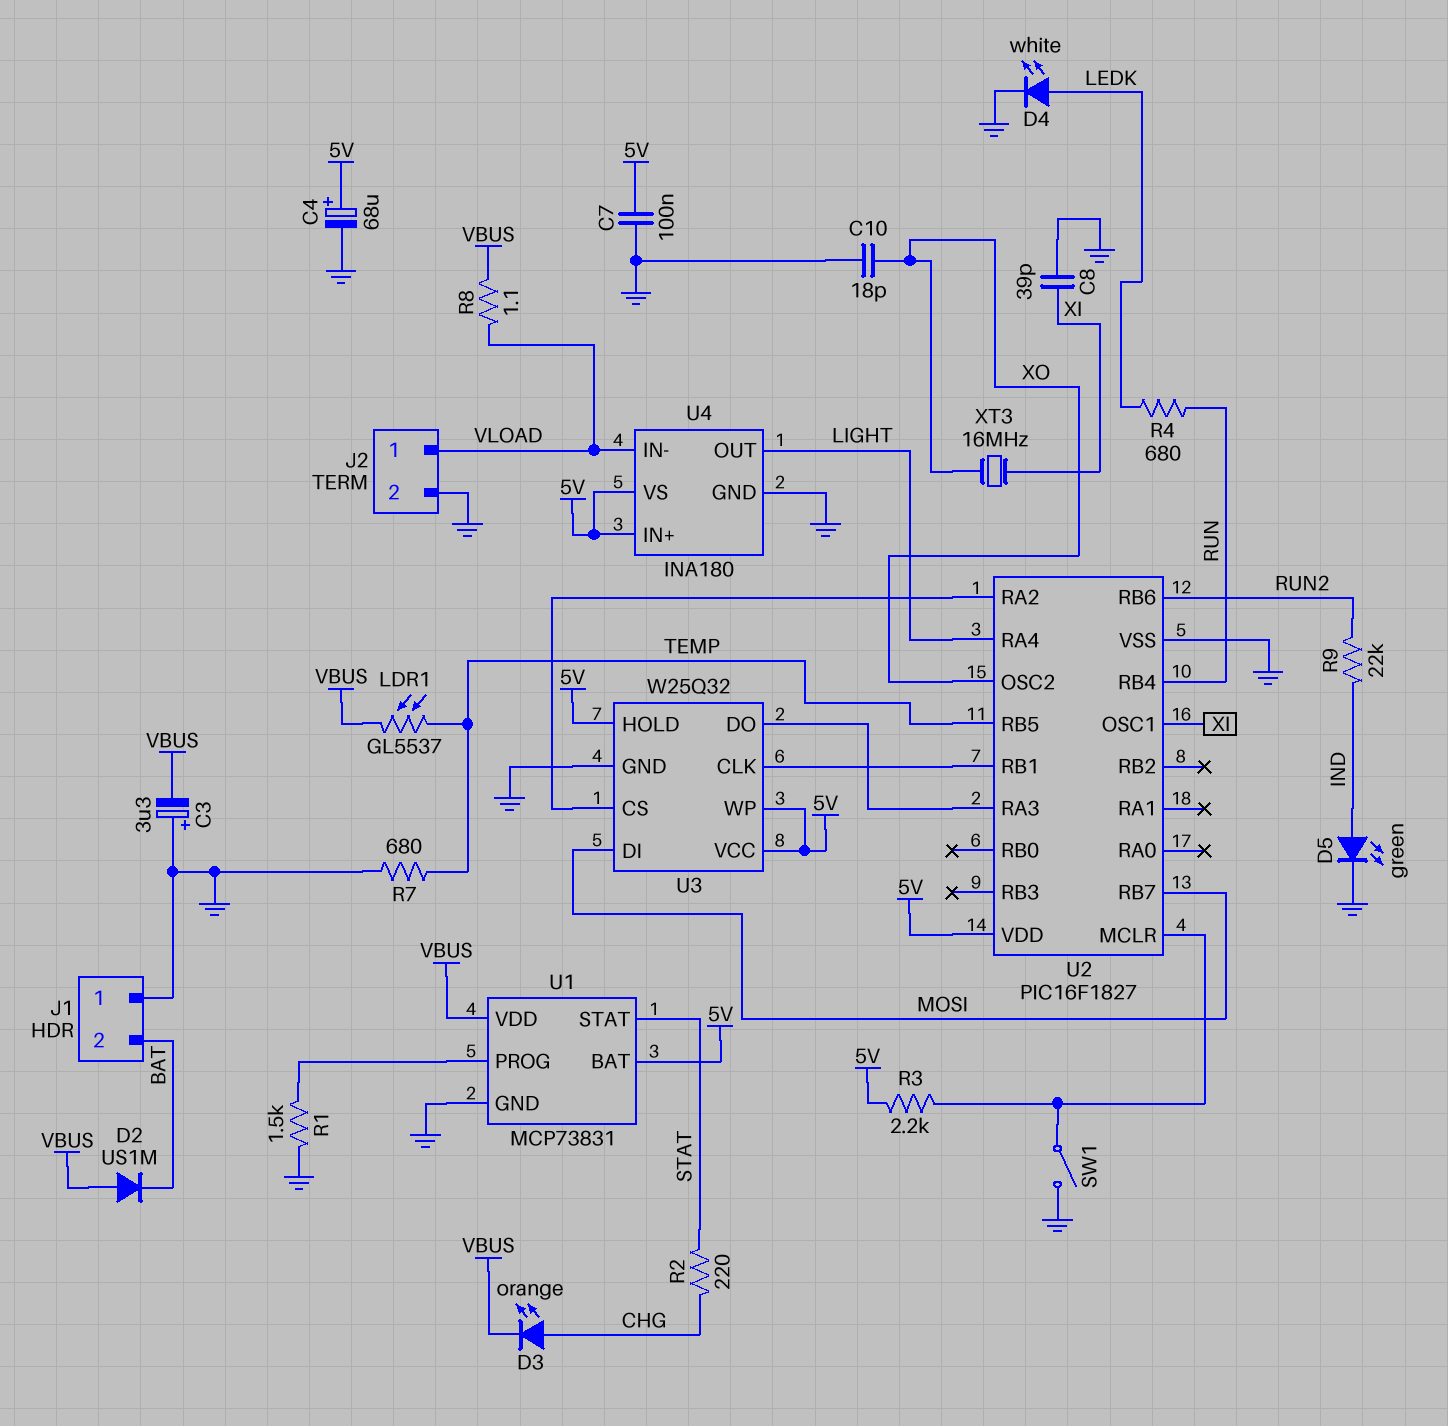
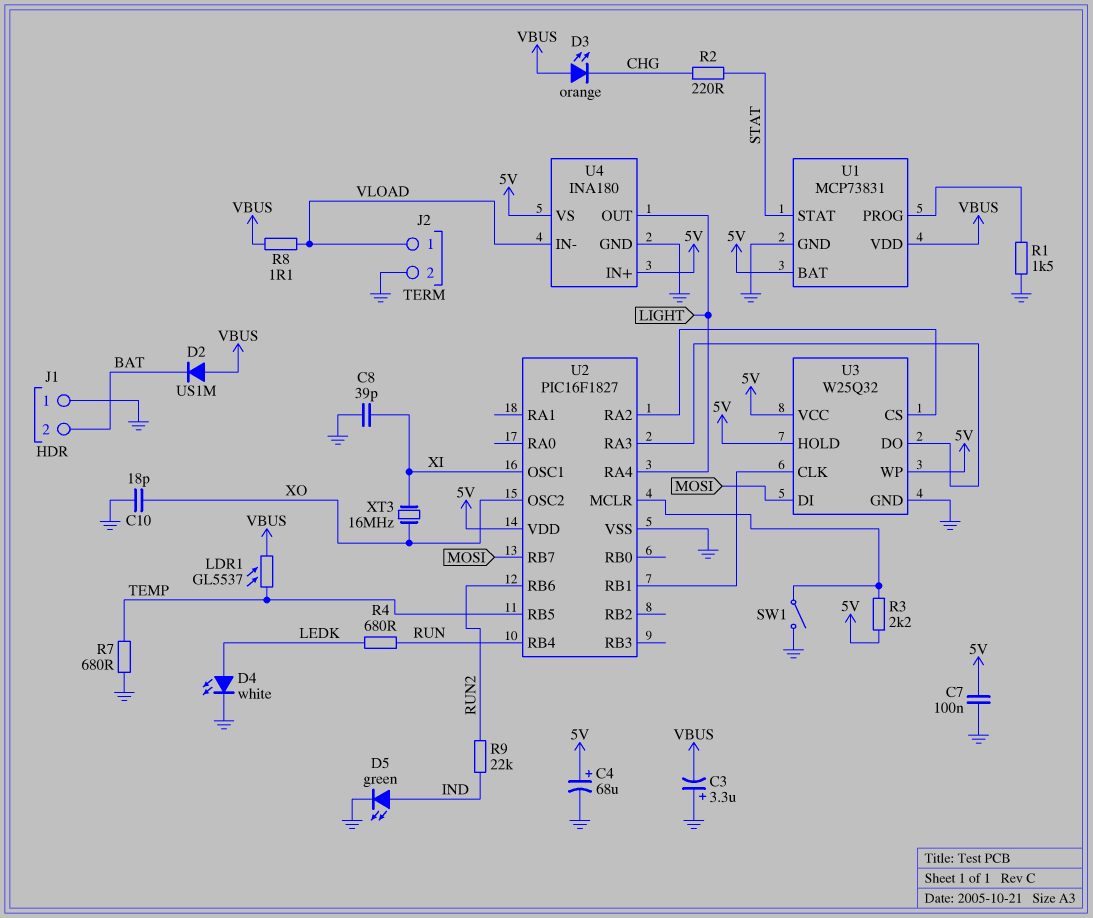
D3: LED orange (A CHG, K VBUS) -> LED orange (A VBUS, K CHG)

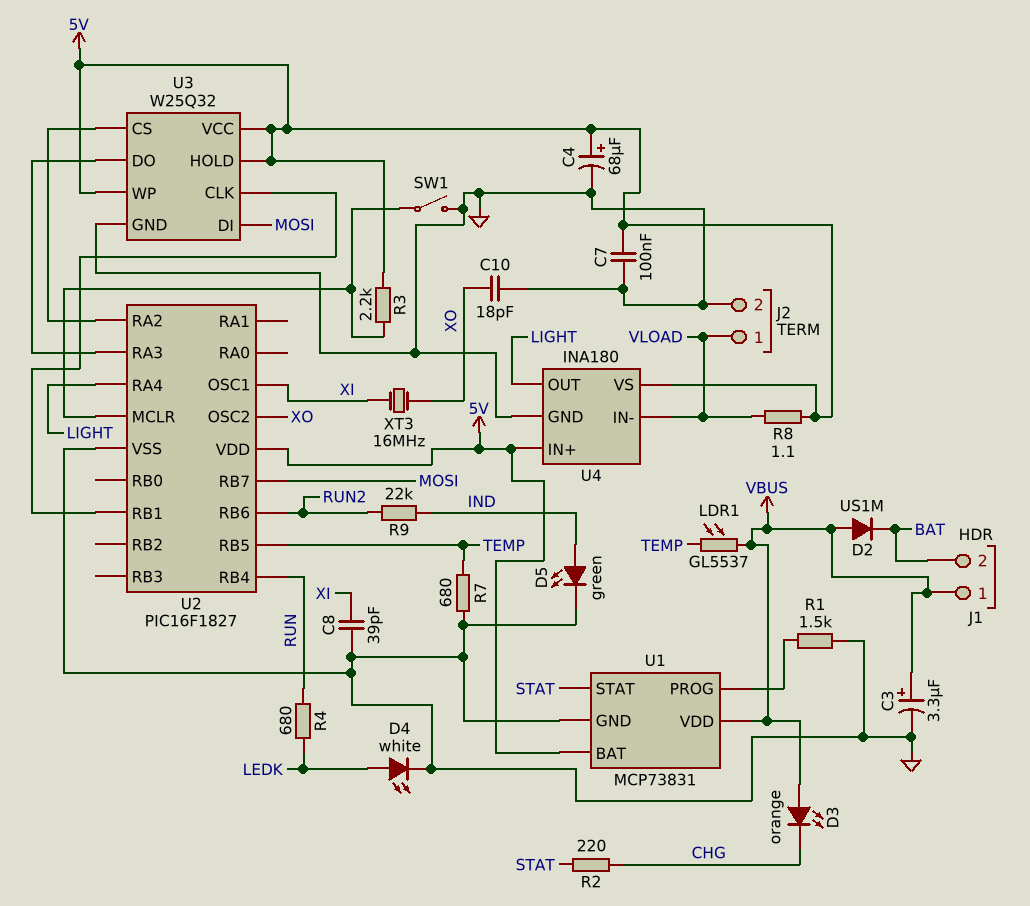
C3: 3.3uF (plus GND, minus VBUS) -> 3.3uF (plus VBUS, minus GND)
J1 pin 1: GND -> VBUS
R8: 1.1 (VBUS, VLOAD) -> 1.1 (5V, VLOAD)

